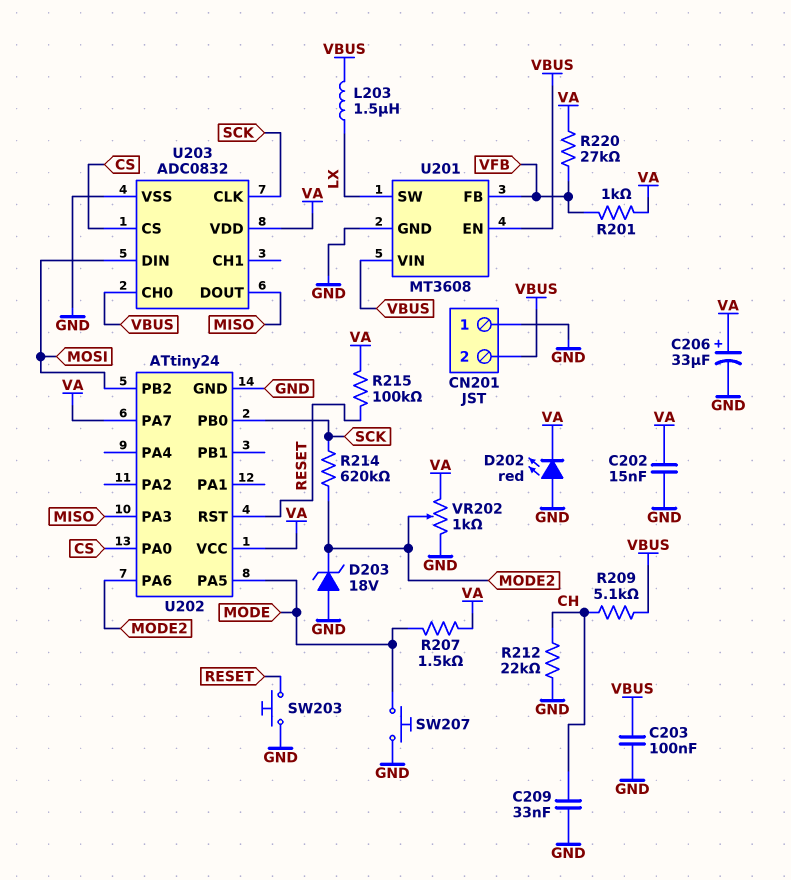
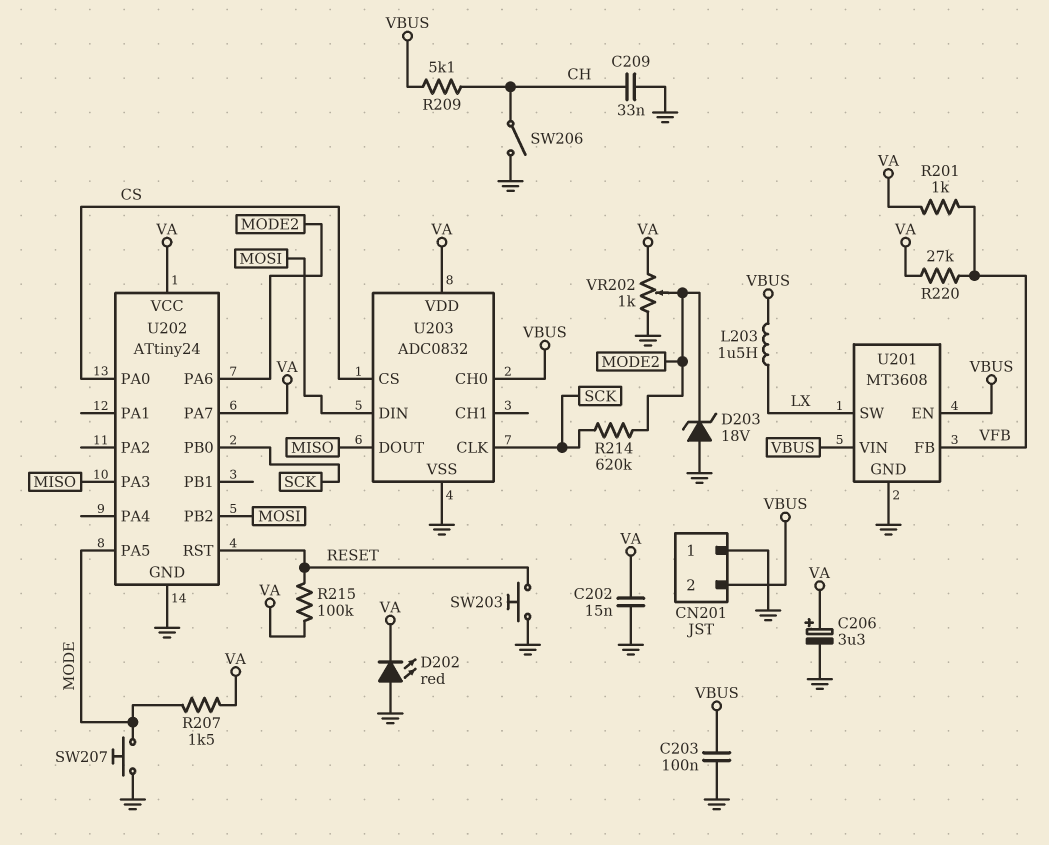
C206: 33uF (plus VA, minus GND) -> 3.3uF (plus VA, minus GND)
R212: 22k (CH, GND) -> none
SW206: none -> switch (CH, GND)

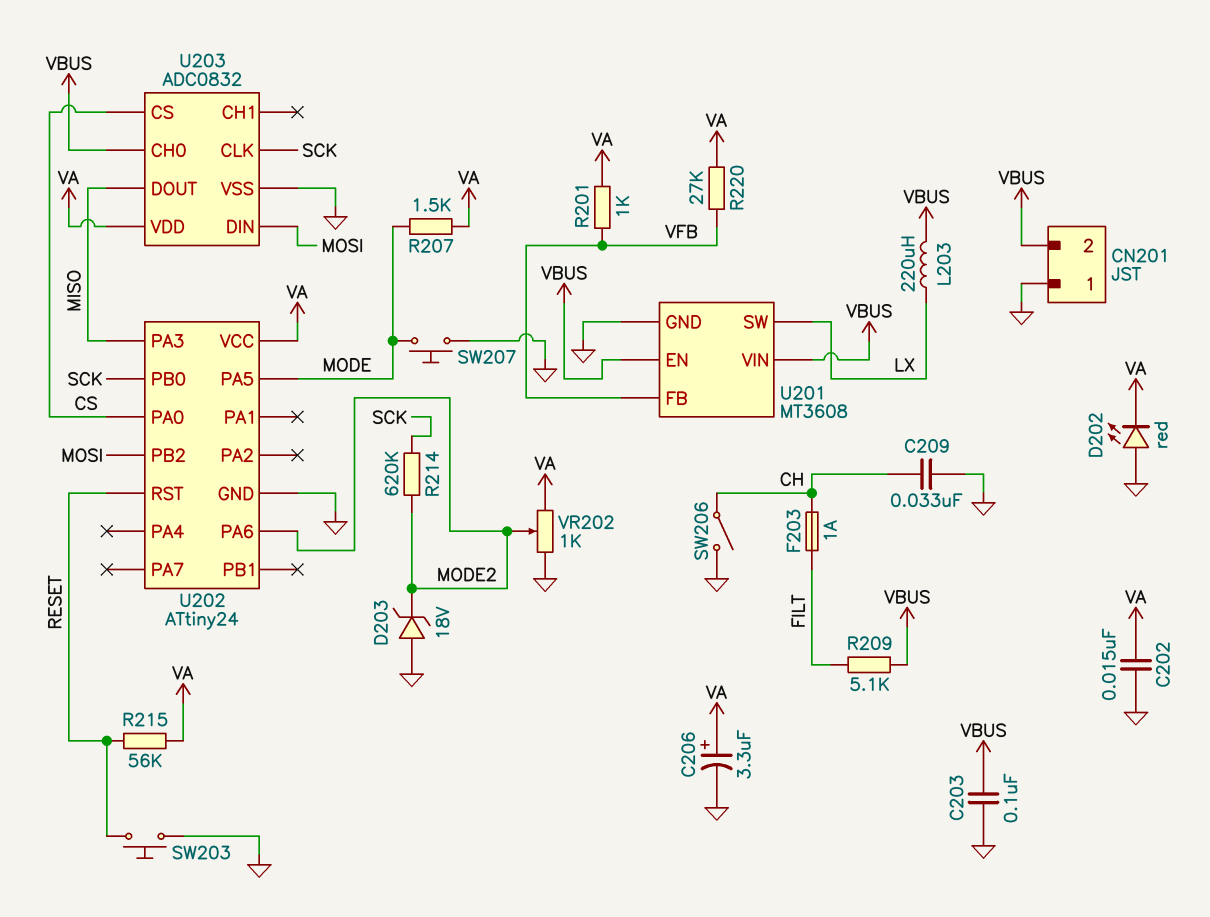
F203: none -> 1A (CH, FILT)
L203: 1.5uH (LX, VBUS) -> 220uH (LX, VBUS)
R209: 5.1k (CH, VBUS) -> 5.1k (FILT, VBUS)
R215: 100k (RESET, VA) -> 56k (RESET, VA)
U202 pin PA7: VA -> none

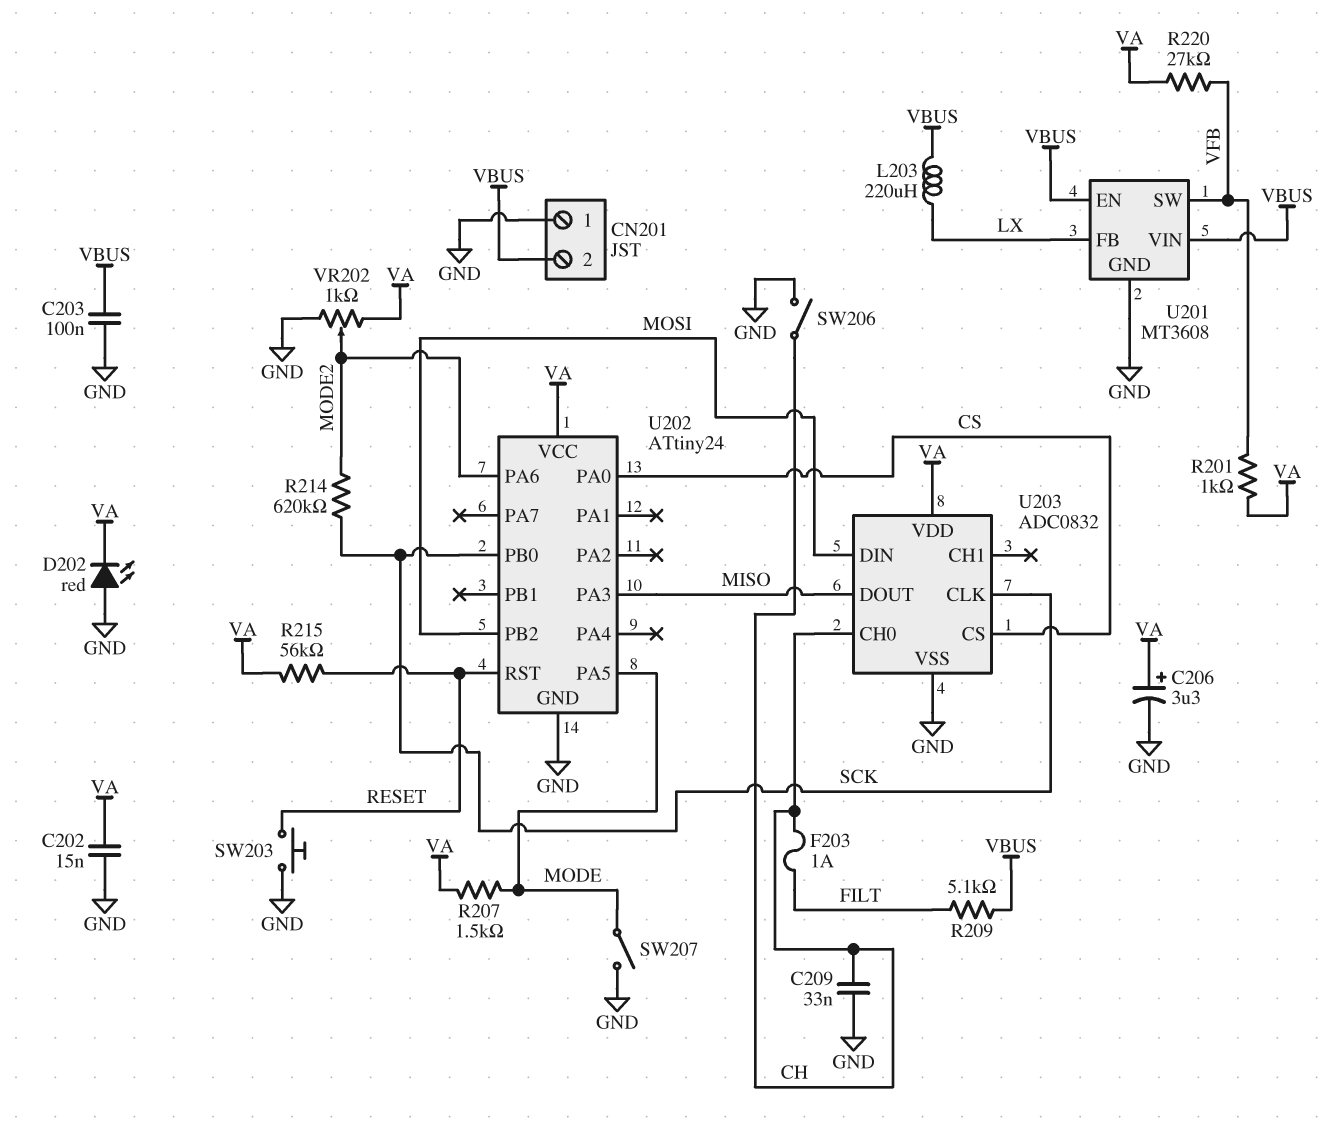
D203: zener 18V (A GND, K MODE2) -> none
SW207: button (GND, MODE) -> switch (GND, MODE)
U201 pin FB: VFB -> LX
U201 pin SW: LX -> VFB
U203 pin CH0: VBUS -> CH

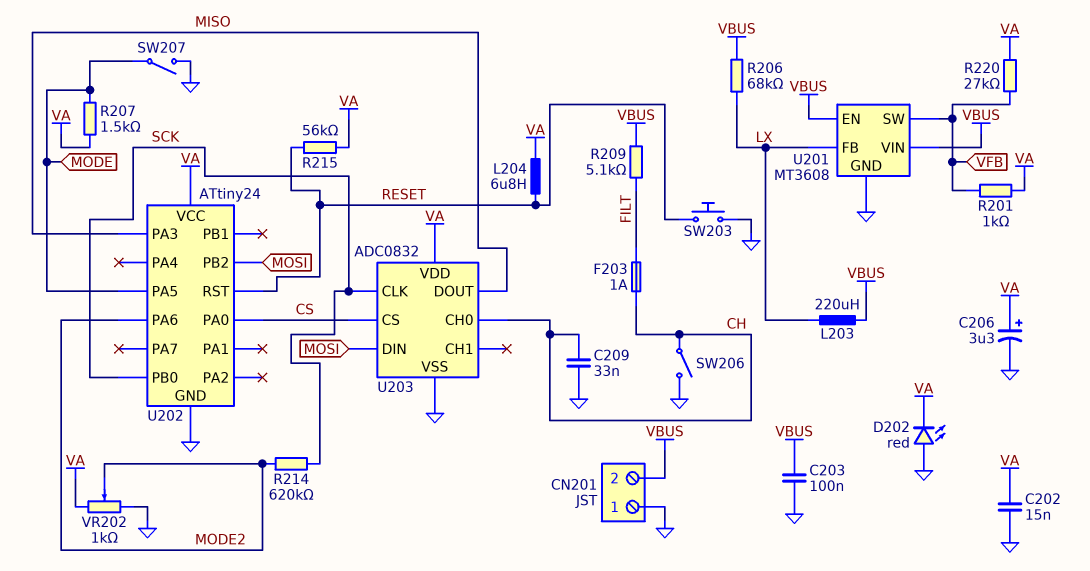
L204: none -> 6.8uH (RESET, VA)
R206: none -> 68k (LX, VBUS)

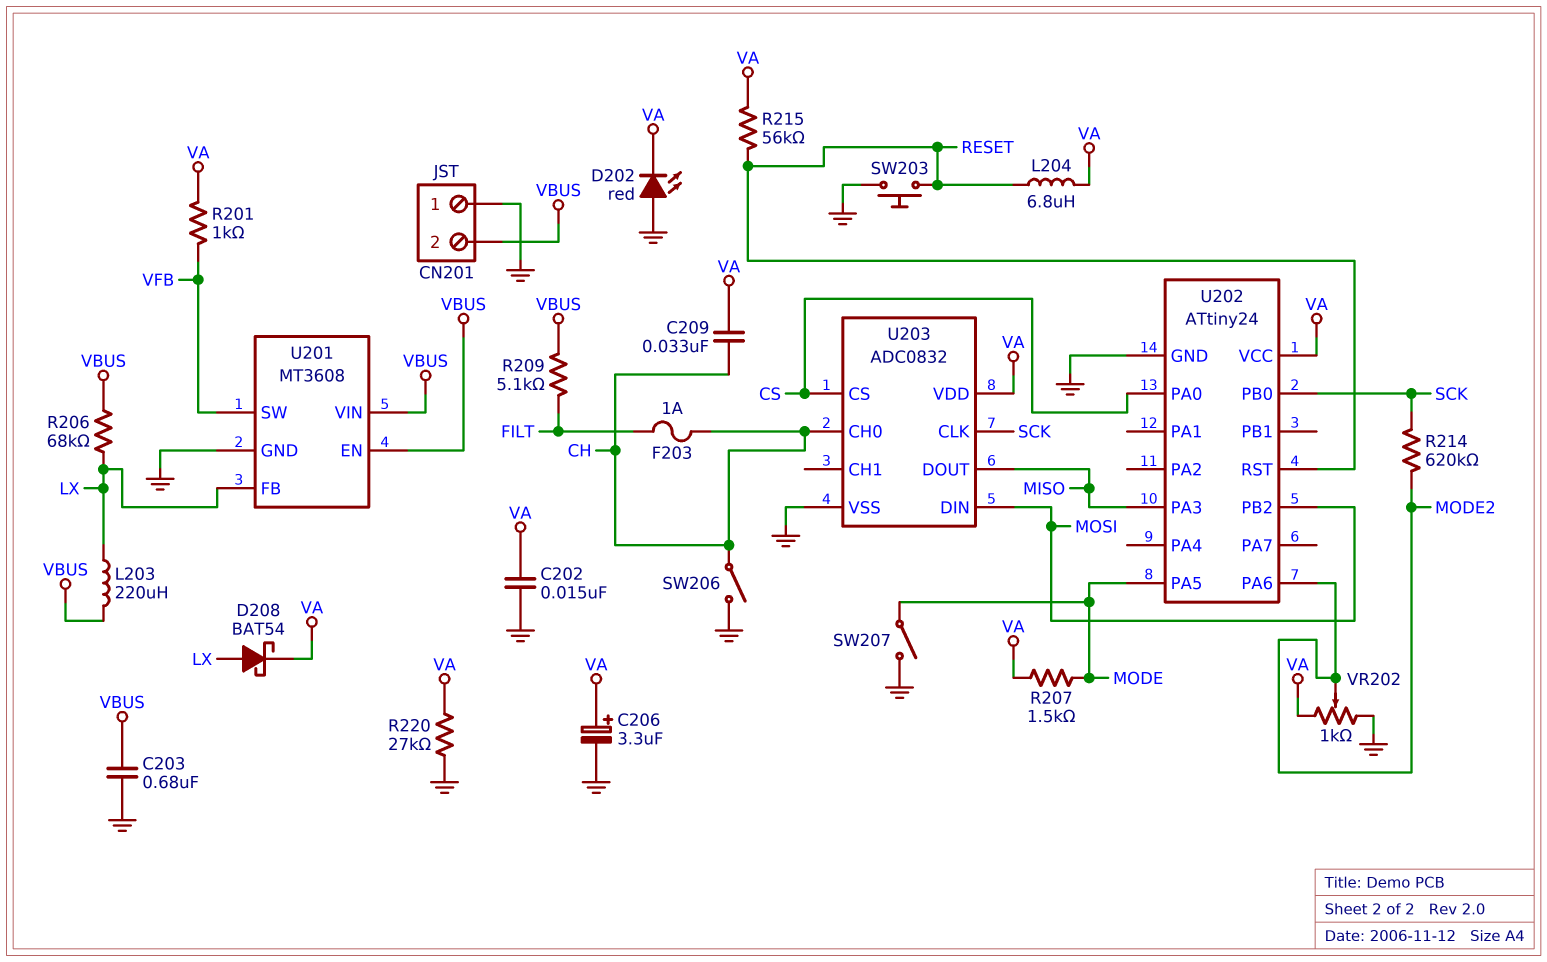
C203: 100nF (GND, VBUS) -> 680nF (GND, VBUS)
C209: 33nF (CH, GND) -> 33nF (CH, VA)
D208: none -> schottky BAT54 (A LX, K VA)
R220: 27k (VA, VFB) -> 27k (GND, VA)

